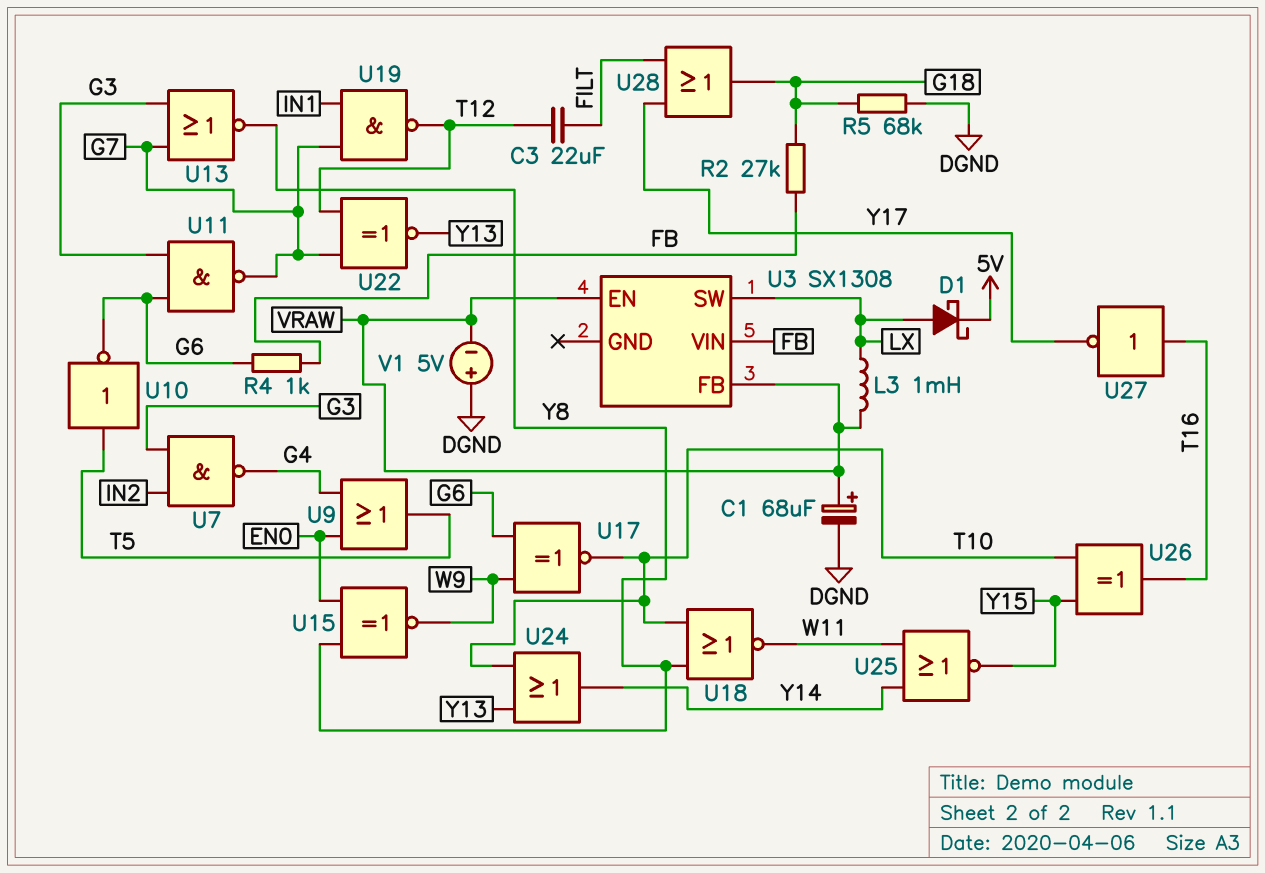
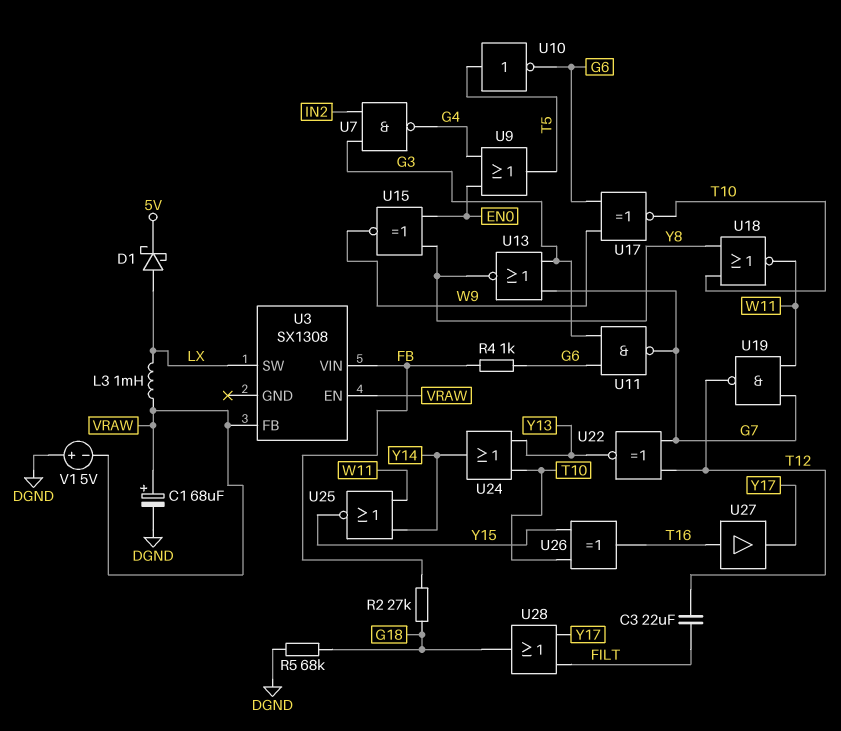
U19: NAND (in G7, in IN1, out T12) -> NAND (in G7, in W11, out T12)
U27: NOT (in T16, out Y17) -> buffer (in T16, out Y17)

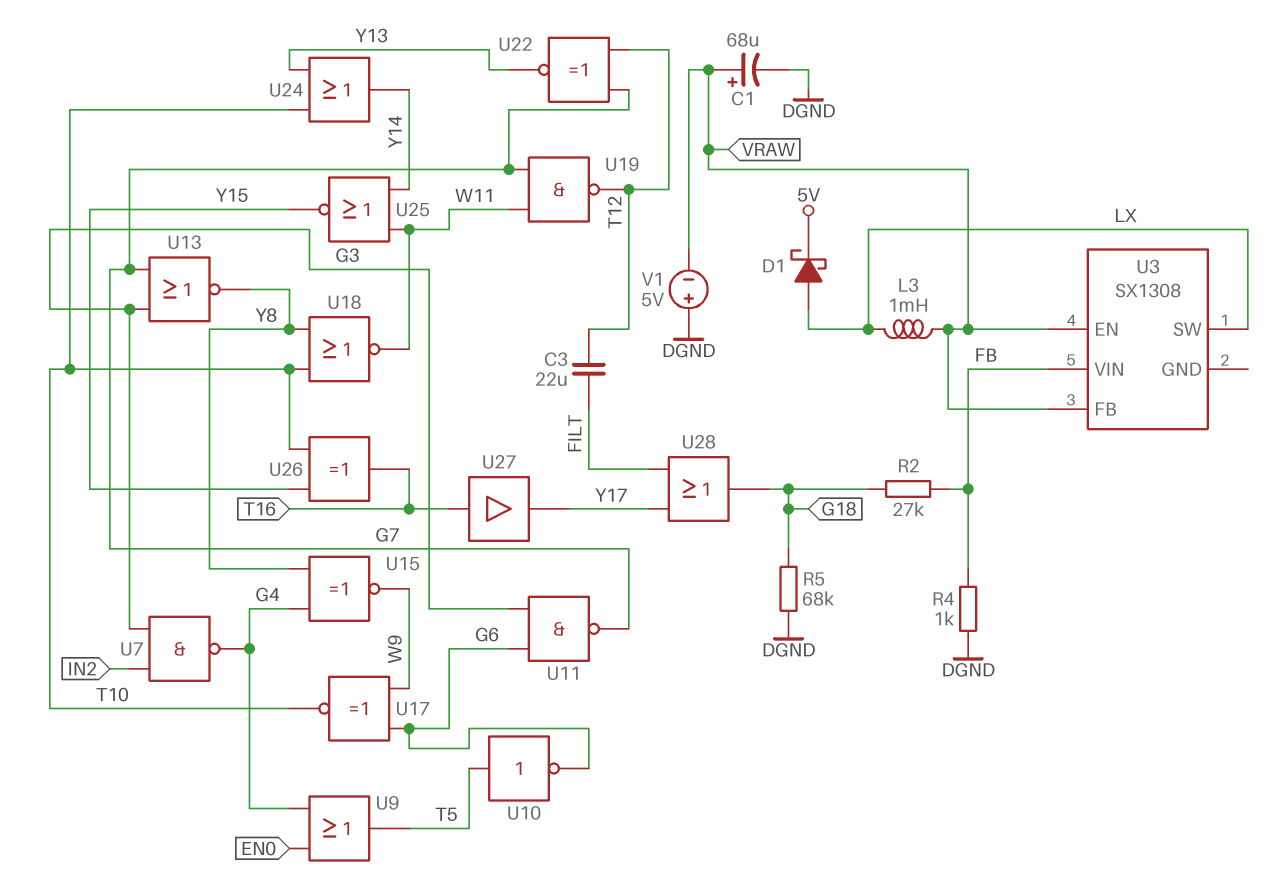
R4: 1k (FB, G6) -> 1k (DGND, FB)
U15: XNOR (in EN0, in Y8, out W9) -> XNOR (in G4, in Y8, out W9)

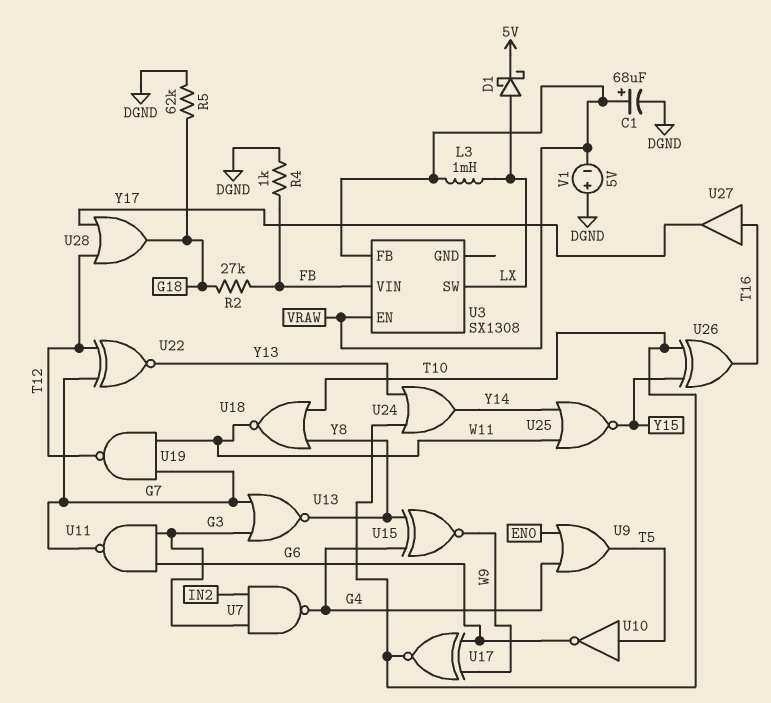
C3: 22uF (FILT, T12) -> none
R5: 68k (DGND, G18) -> 62k (DGND, G18)
U28: OR (in FILT, in Y17, out G18) -> OR (in T12, in Y17, out G18)

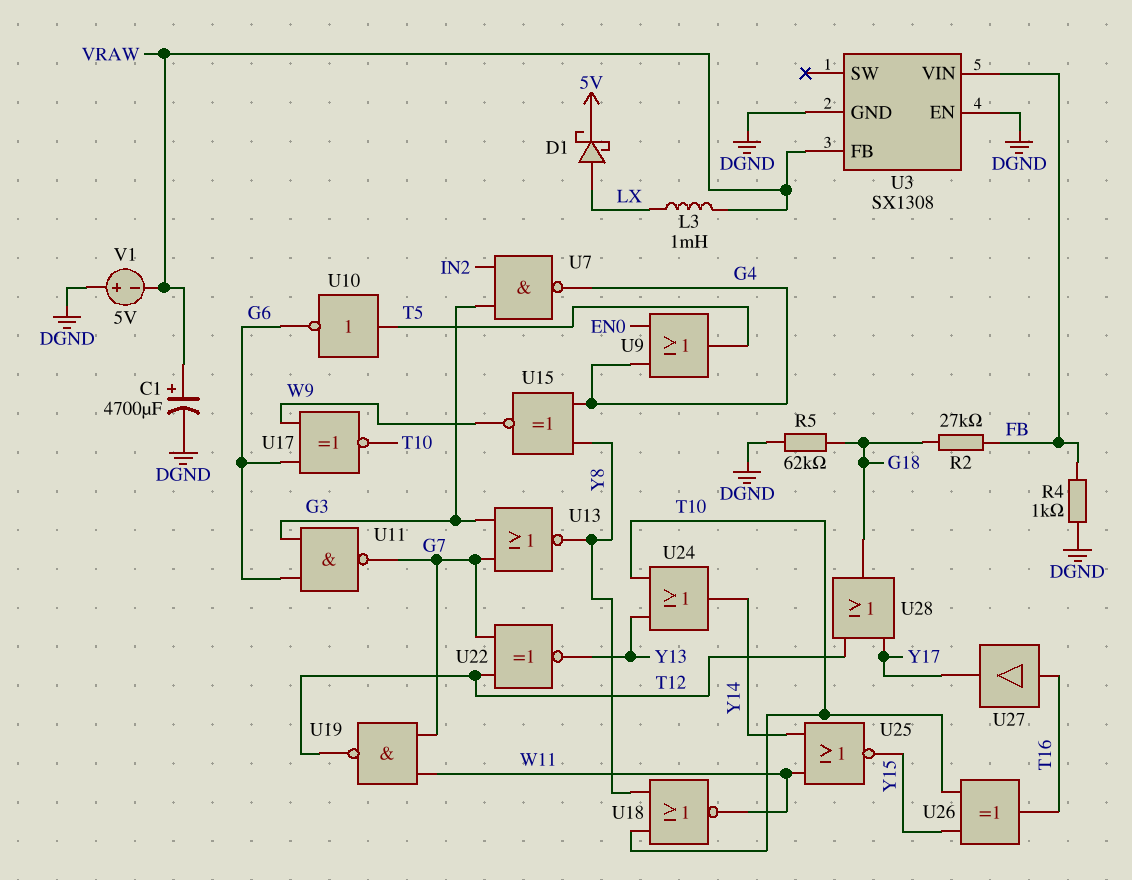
C1: 68uF (plus VRAW, minus DGND) -> 4700uF (plus VRAW, minus DGND)
U3 pin EN: VRAW -> DGND
U3 pin GND: none -> DGND
U3 pin SW: LX -> none

